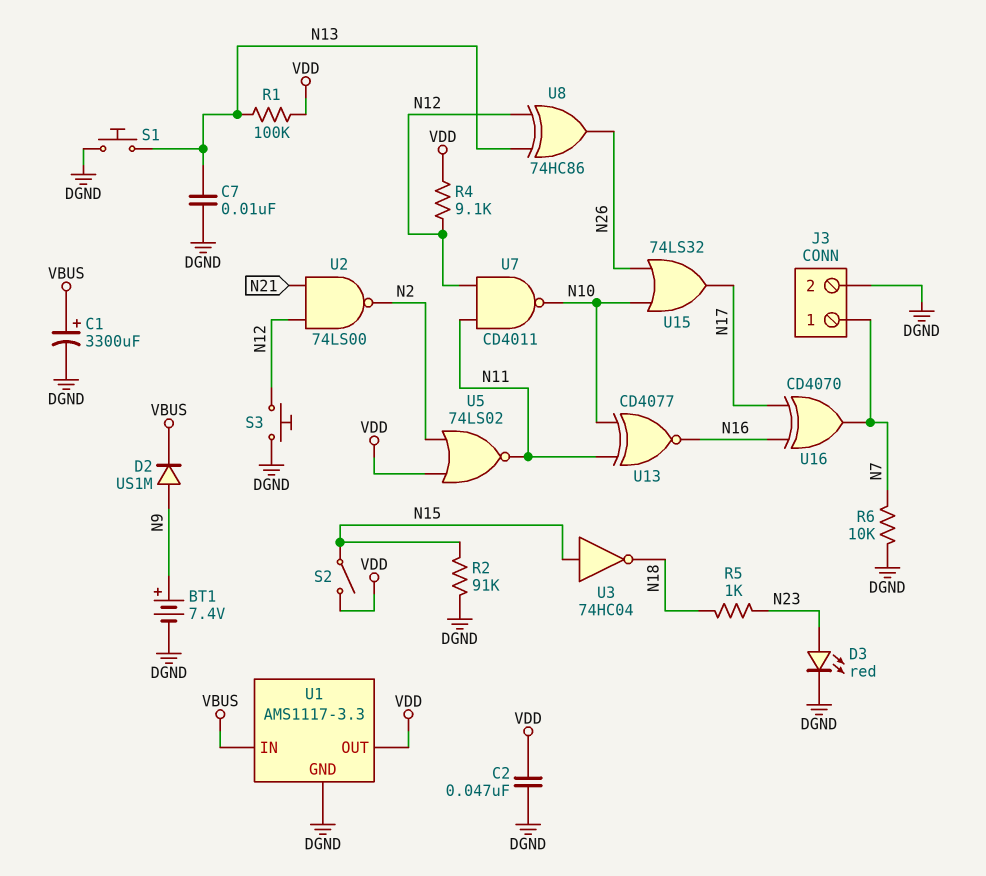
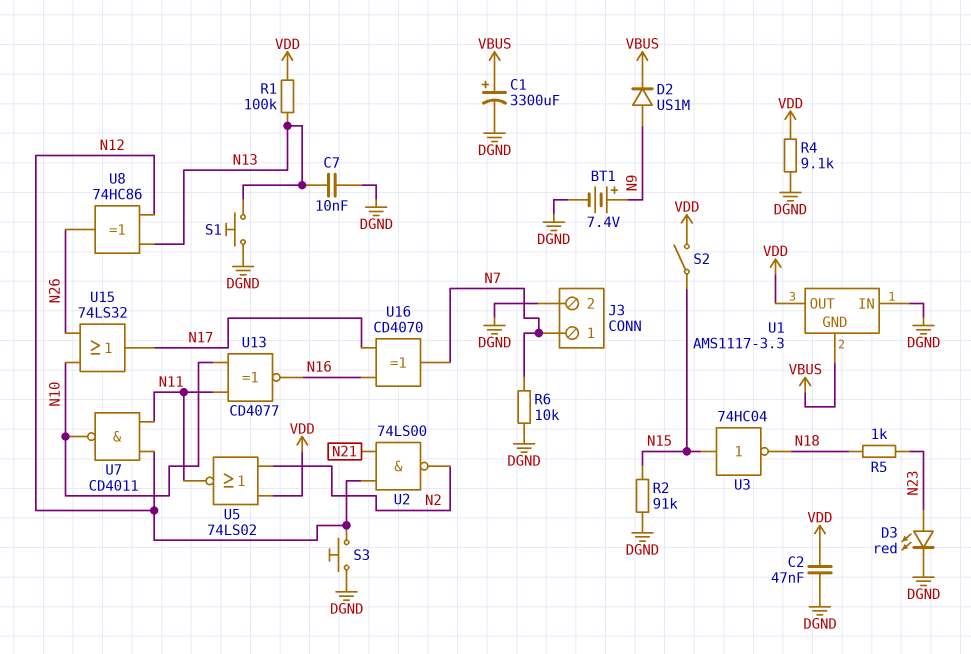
R4: 9.1k (N12, VDD) -> 9.1k (DGND, VDD)
U1 pin GND: DGND -> VBUS
U1 pin IN: VBUS -> DGND

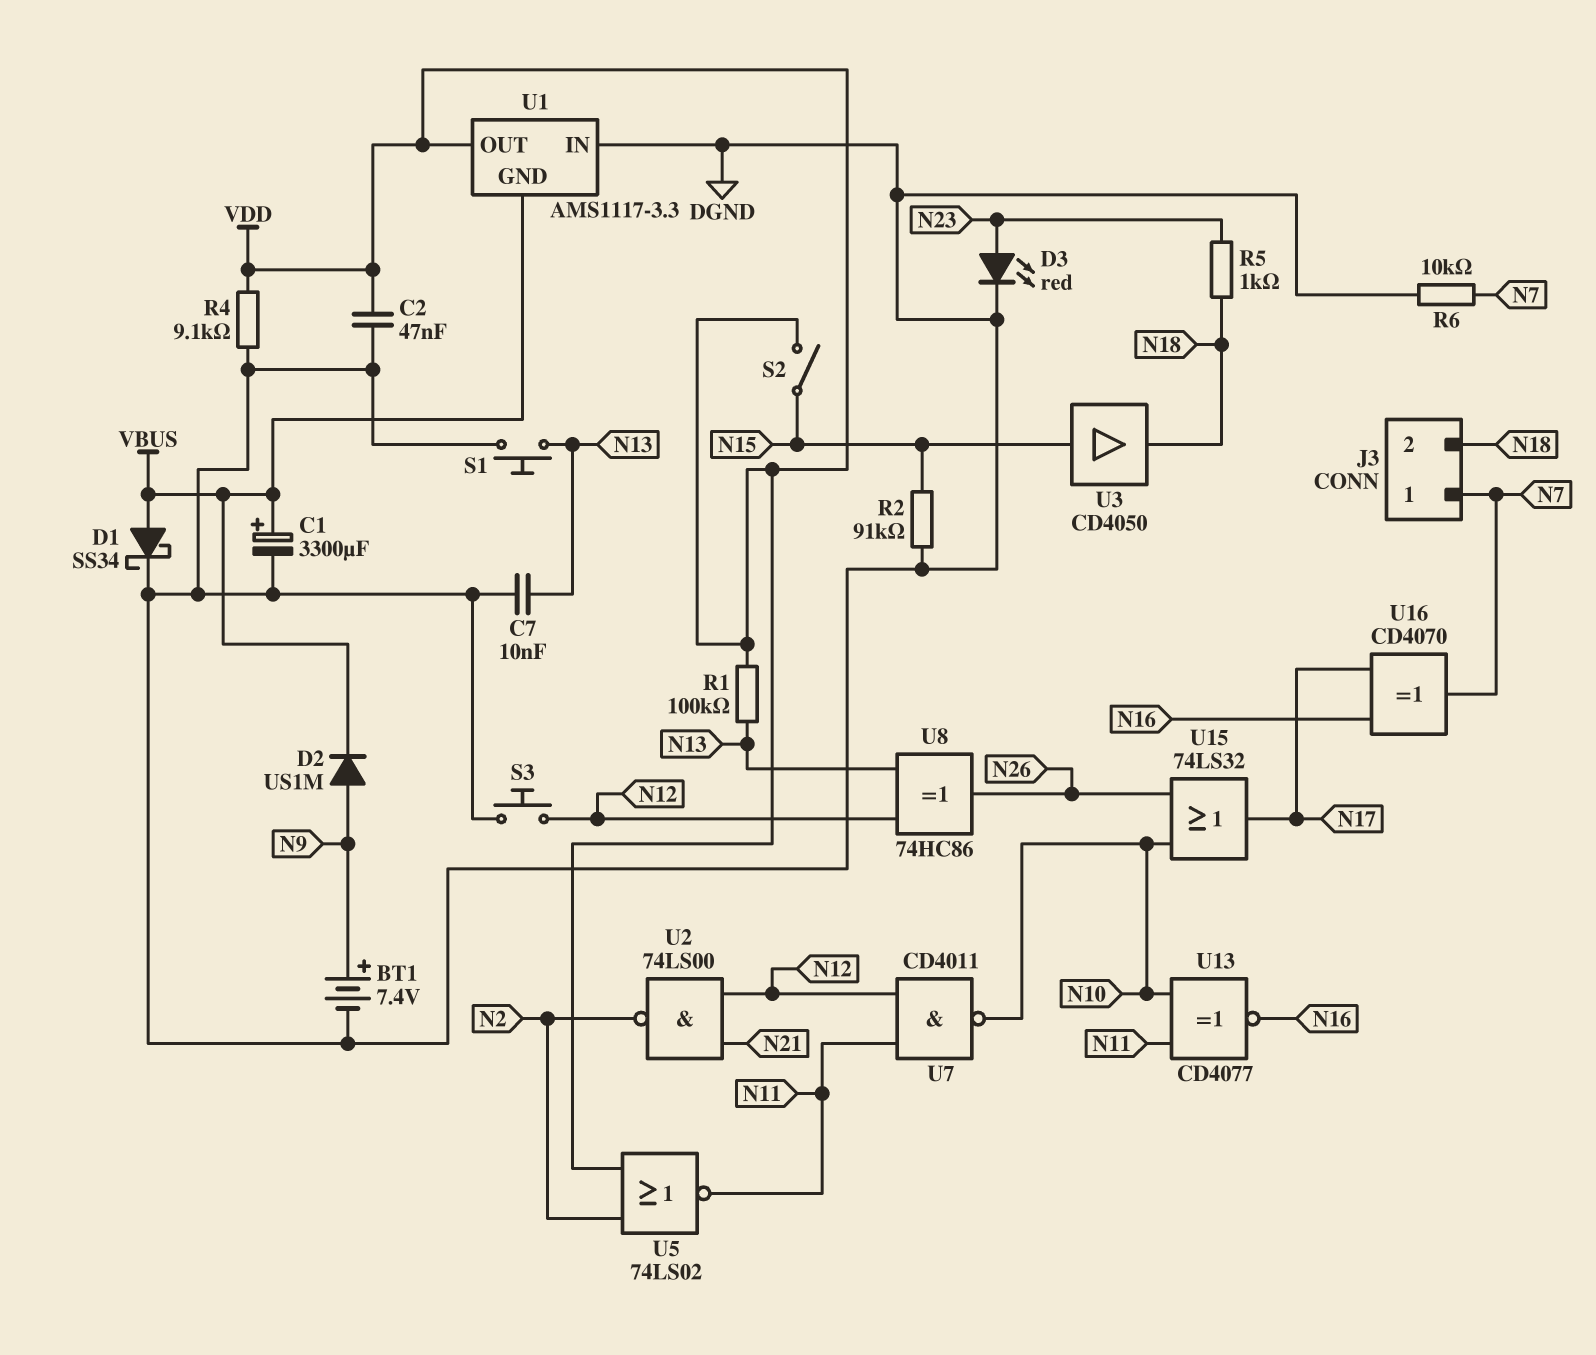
D1: none -> schottky SS34 (A VBUS, K DGND)
J3 pin 2: DGND -> N18
U3: NOT 74HC04 (in N15, out N18) -> buffer CD4050 (in N15, out N18)

